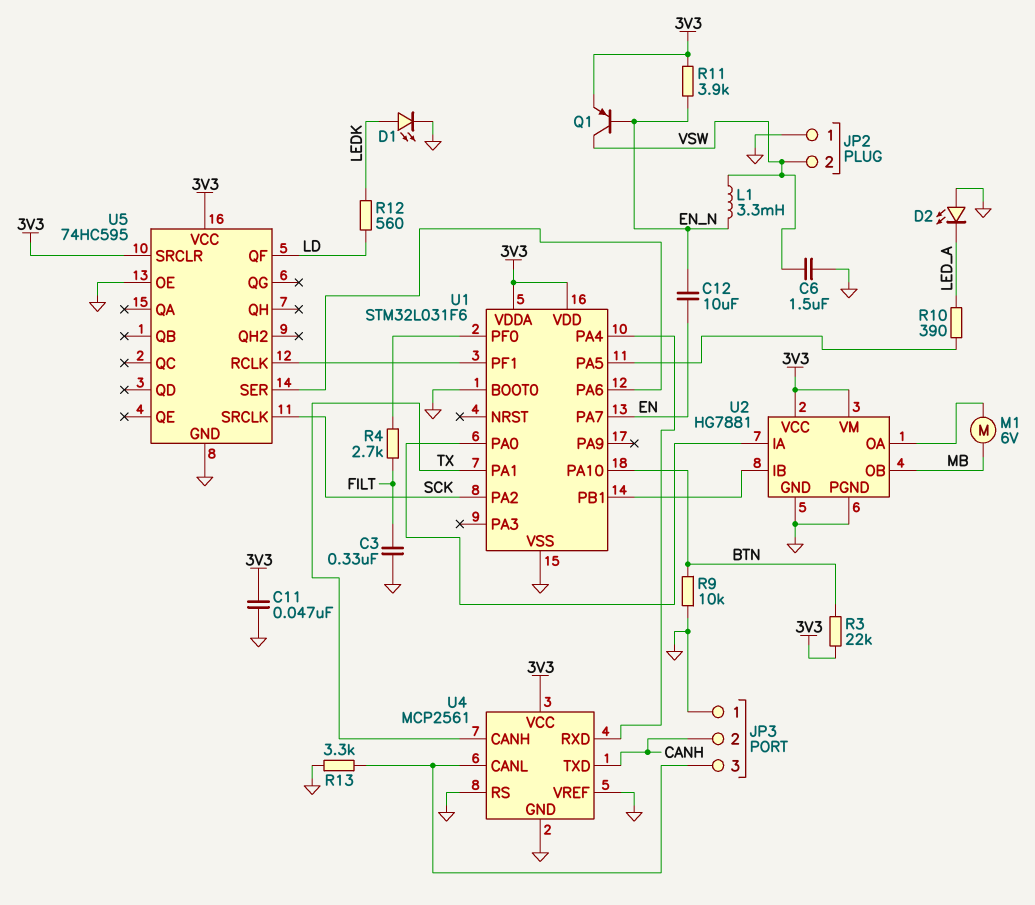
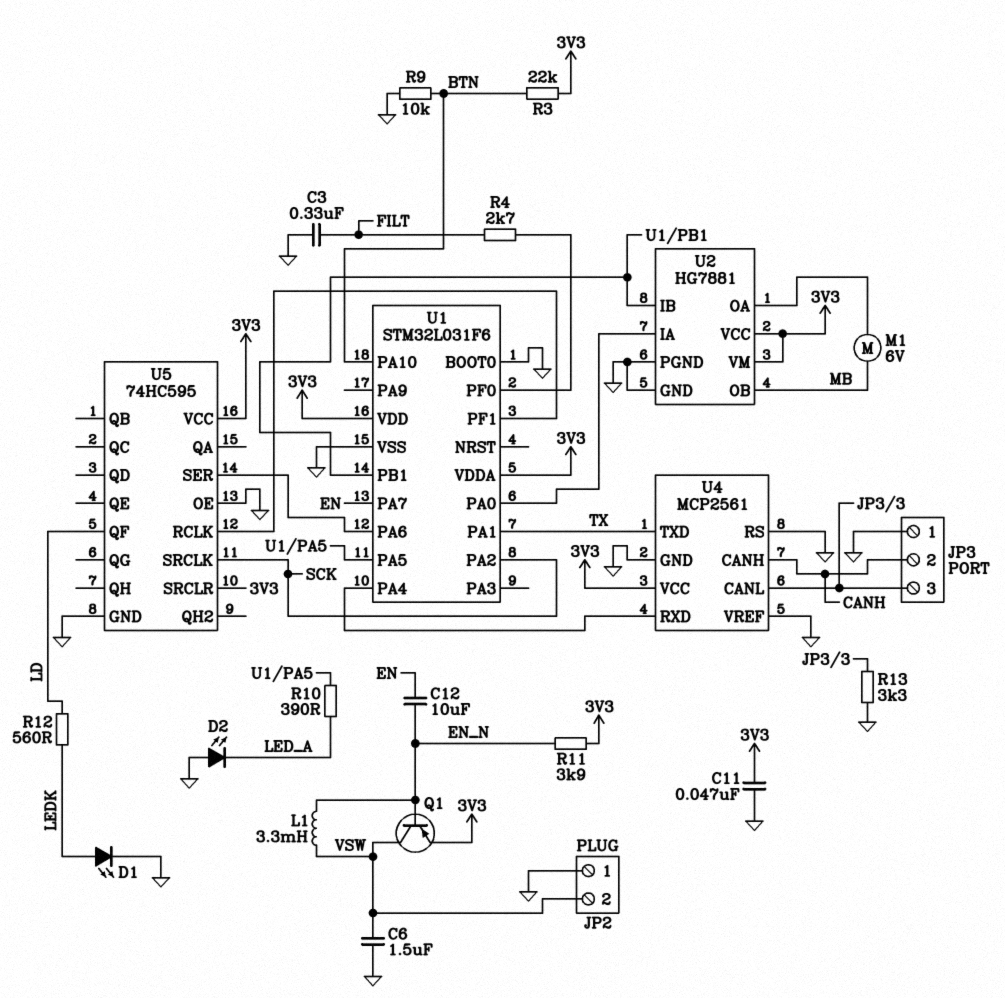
U4 pin CANH: TX -> CANH
U4 pin TXD: CANH -> TX

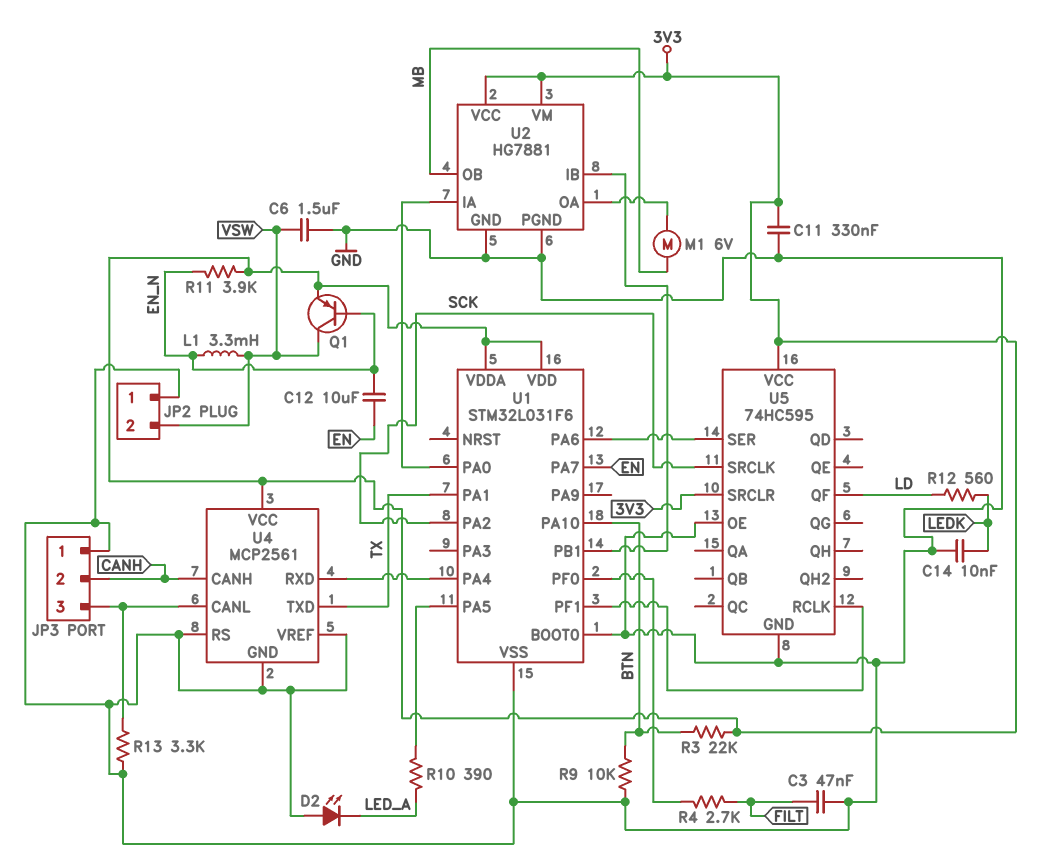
C3: 330nF (FILT, GND) -> 47nF (FILT, GND)
C11: 47nF (3V3, GND) -> 330nF (3V3, GND)
C14: none -> 10nF (GND, LEDK)
D1: LED (A LEDK, K GND) -> none

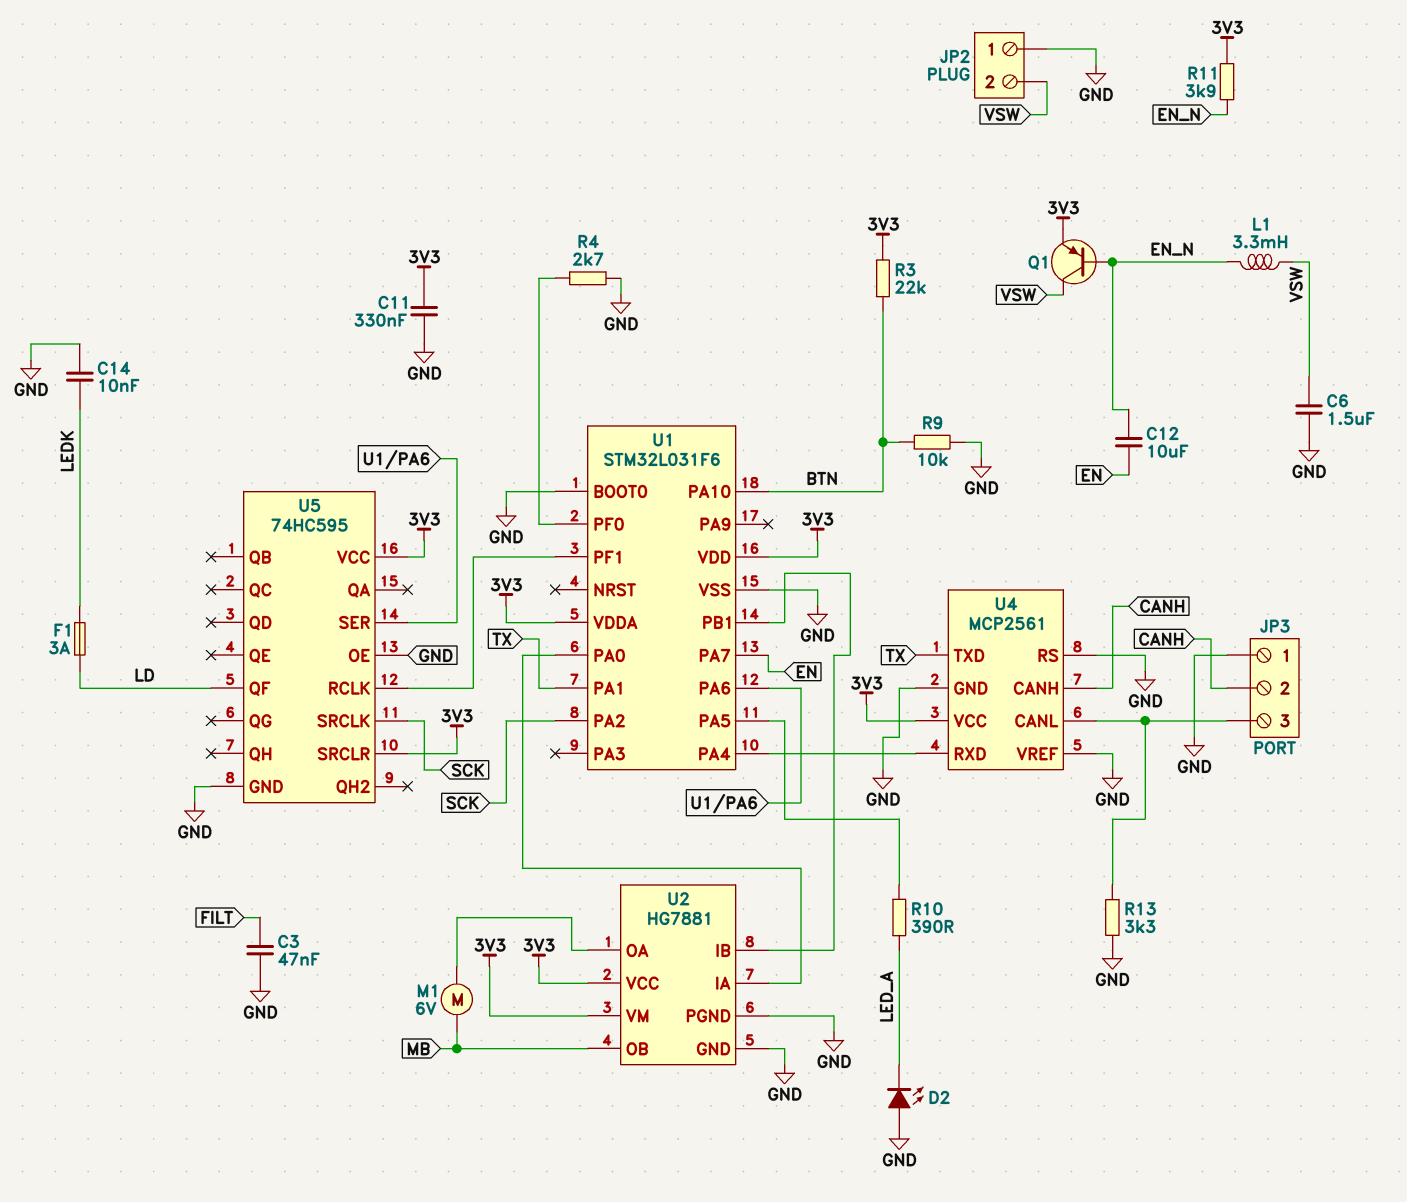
F1: none -> 3A (LD, LEDK)
R4: 2.7k (FILT, U1/PF0) -> 2.7k (GND, U1/PF0)
R12: 560 (LD, LEDK) -> none

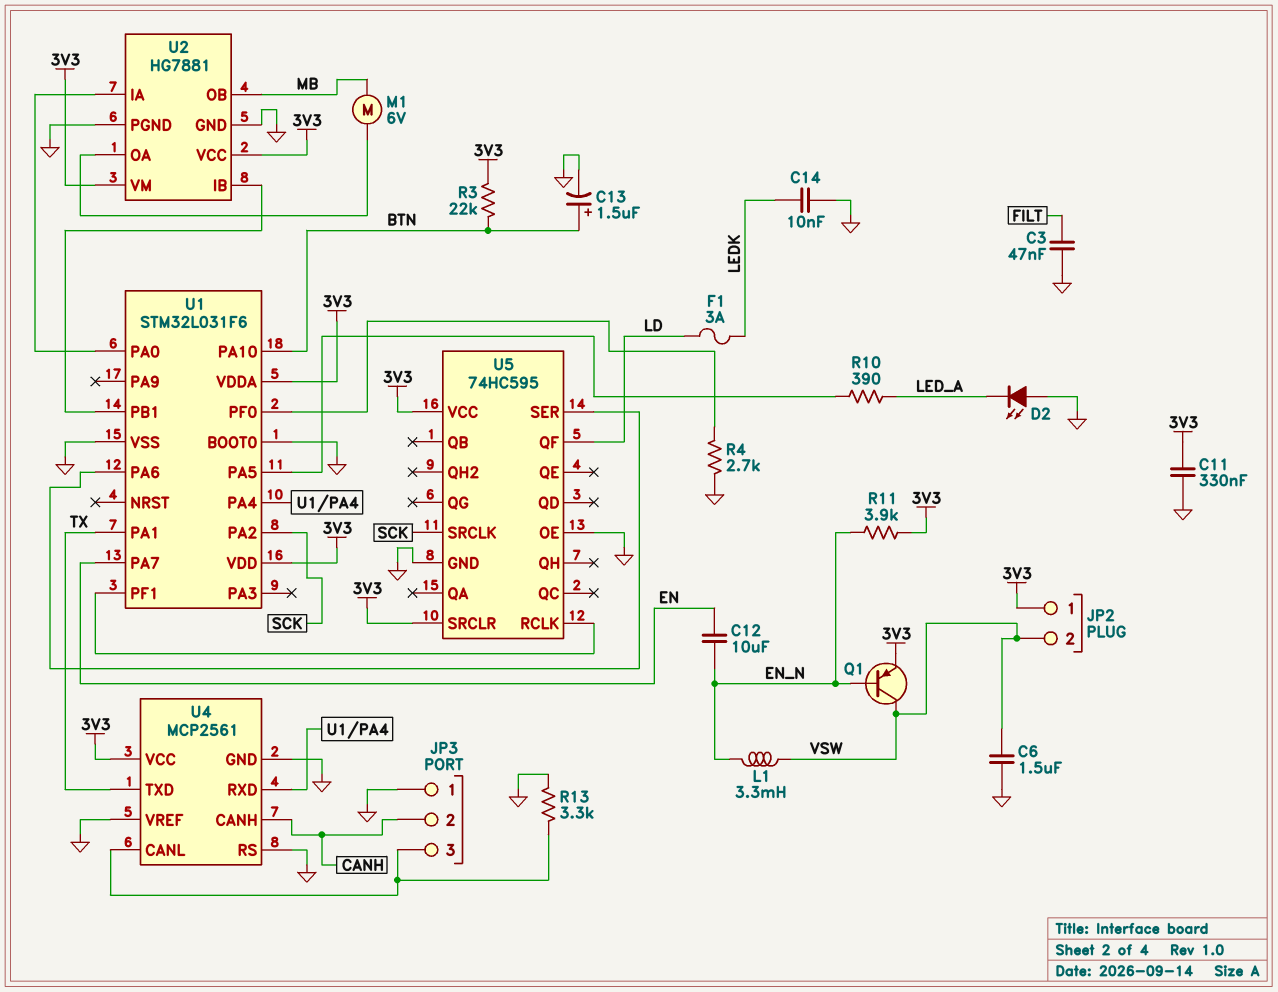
C13: none -> 1.5uF (plus BTN, minus GND)
JP2 pin 1: GND -> 3V3
R9: 10k (BTN, GND) -> none

